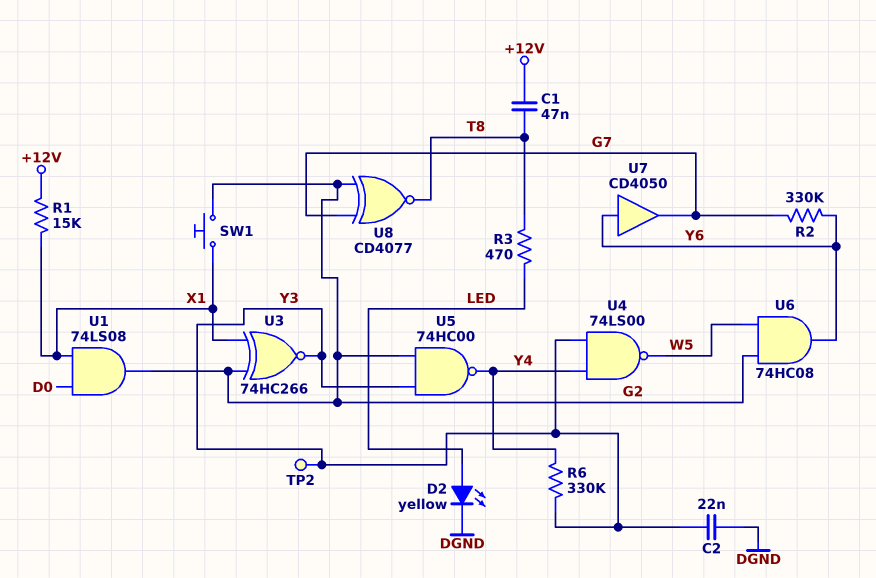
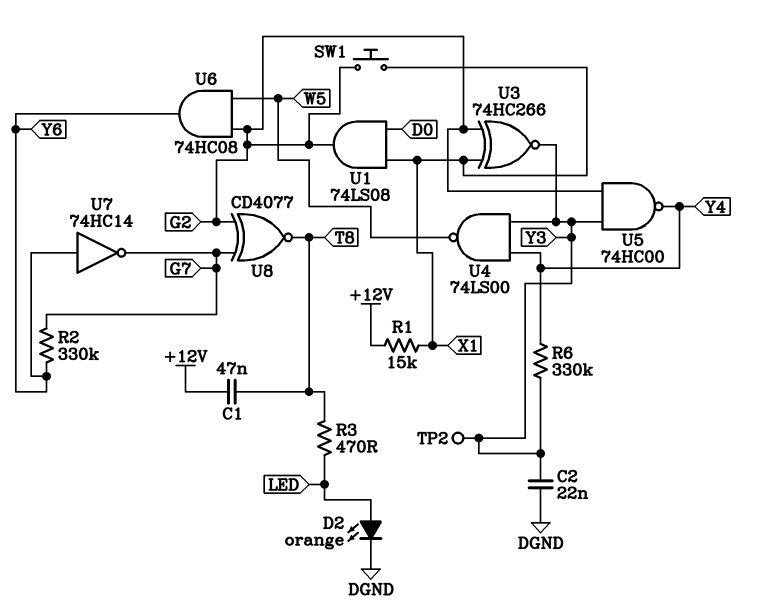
D2: LED yellow (A LED, K DGND) -> LED orange (A LED, K DGND)
U7: buffer CD4050 (in Y6, out G7) -> NOT 74HC14 (in Y6, out G7)

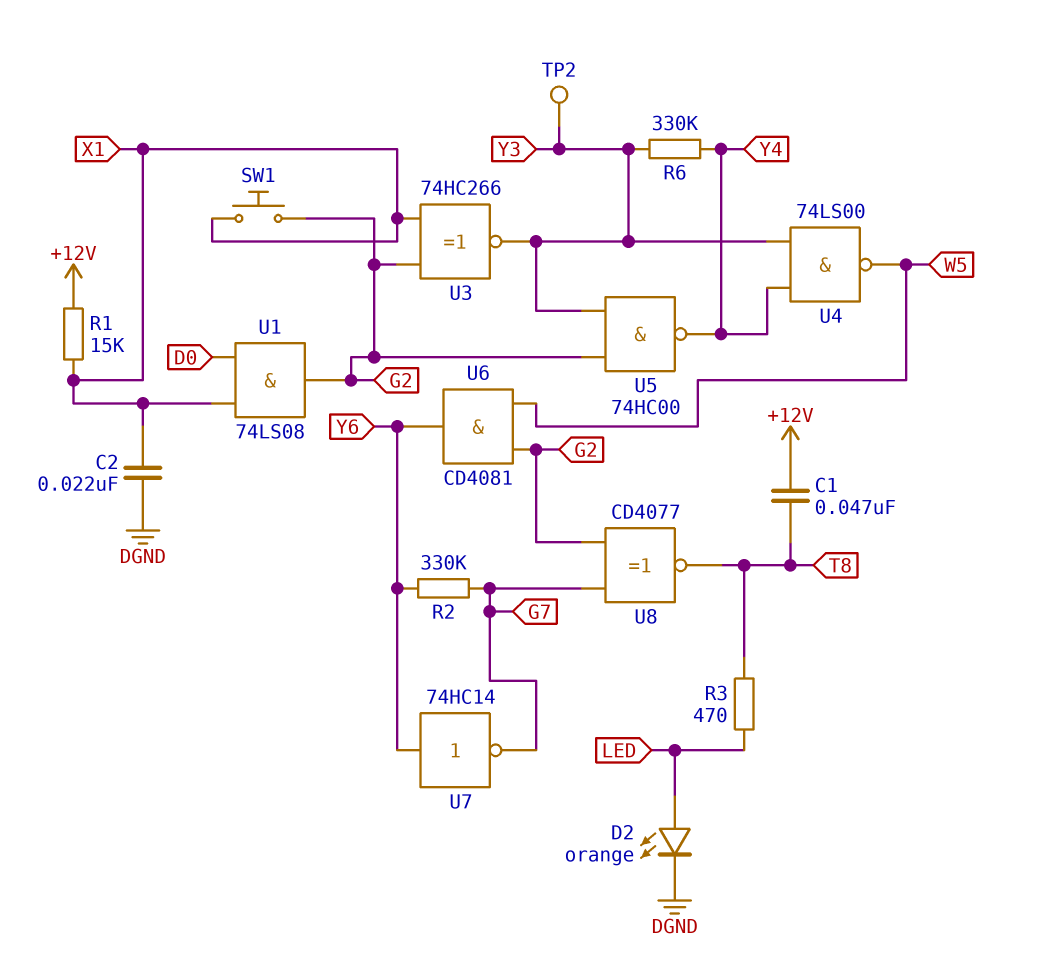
C2: 22nF (DGND, Y3) -> 22nF (DGND, X1)
U6: AND 74HC08 (in G2, in W5, out Y6) -> AND CD4081 (in G2, in W5, out Y6)

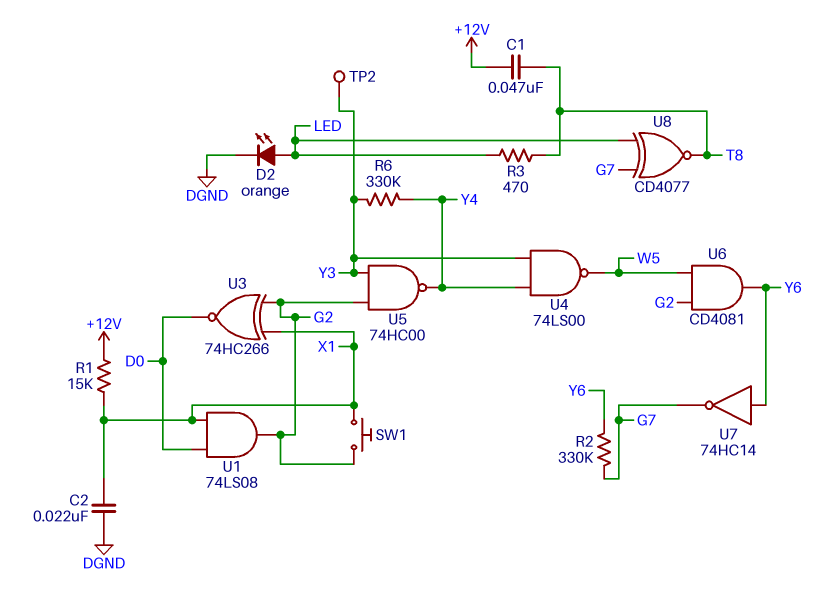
U3: XNOR 74HC266 (in G2, in X1, out Y3) -> XNOR 74HC266 (in G2, in X1, out D0)
U8: XNOR CD4077 (in G2, in G7, out T8) -> XNOR CD4077 (in G7, in LED, out T8)

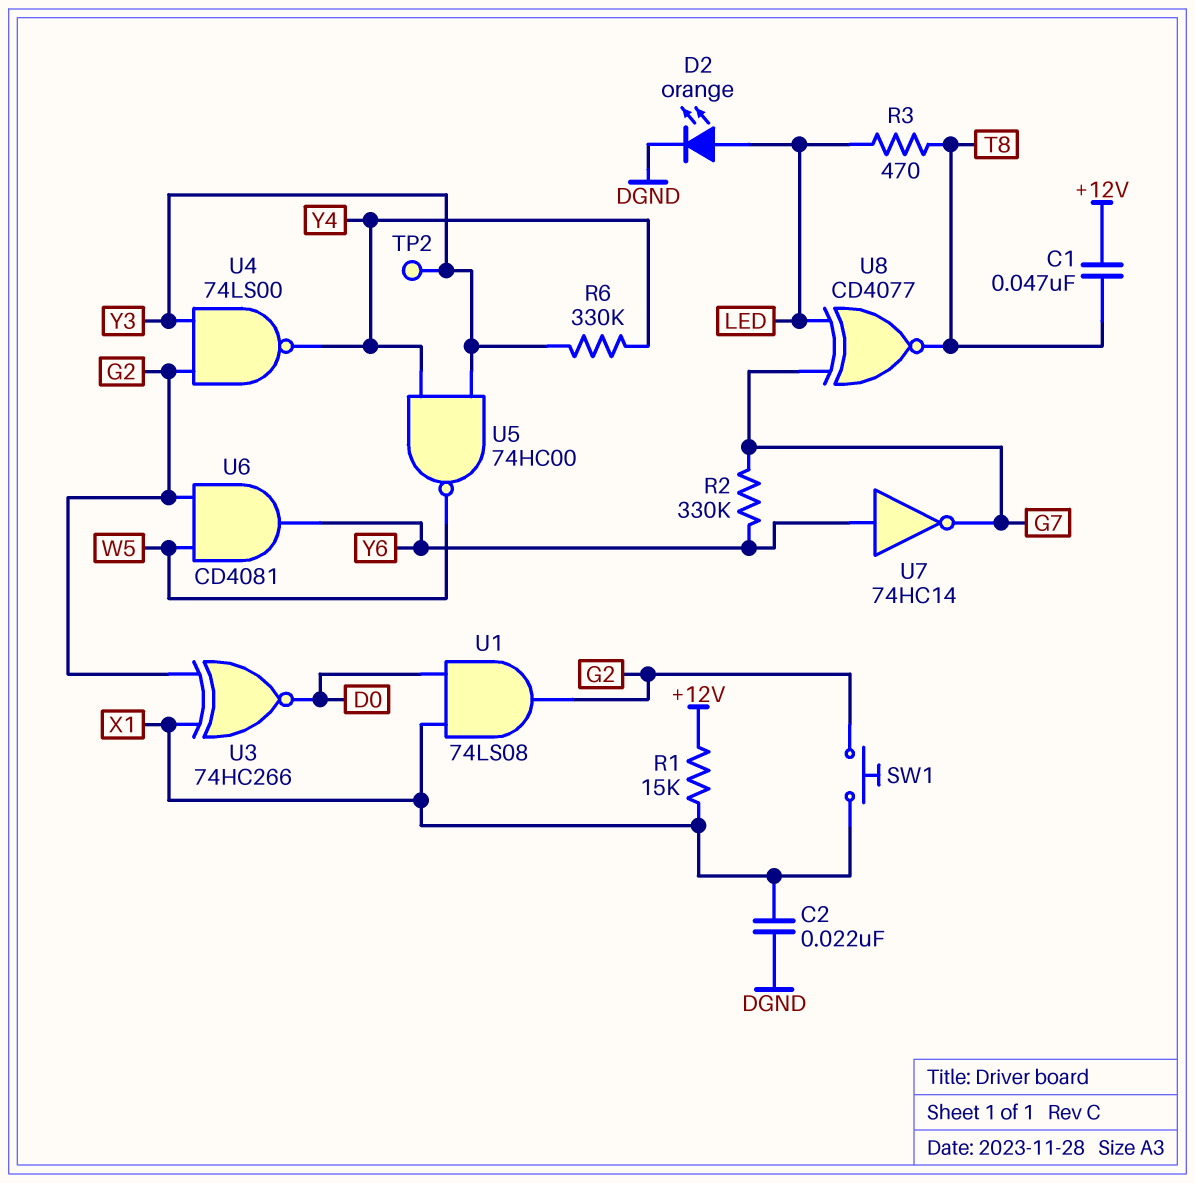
U4: NAND 74LS00 (in Y3, in Y4, out W5) -> NAND 74LS00 (in G2, in Y3, out Y4)
U5: NAND 74HC00 (in G2, in Y3, out Y4) -> NAND 74HC00 (in Y3, in Y4, out W5)

